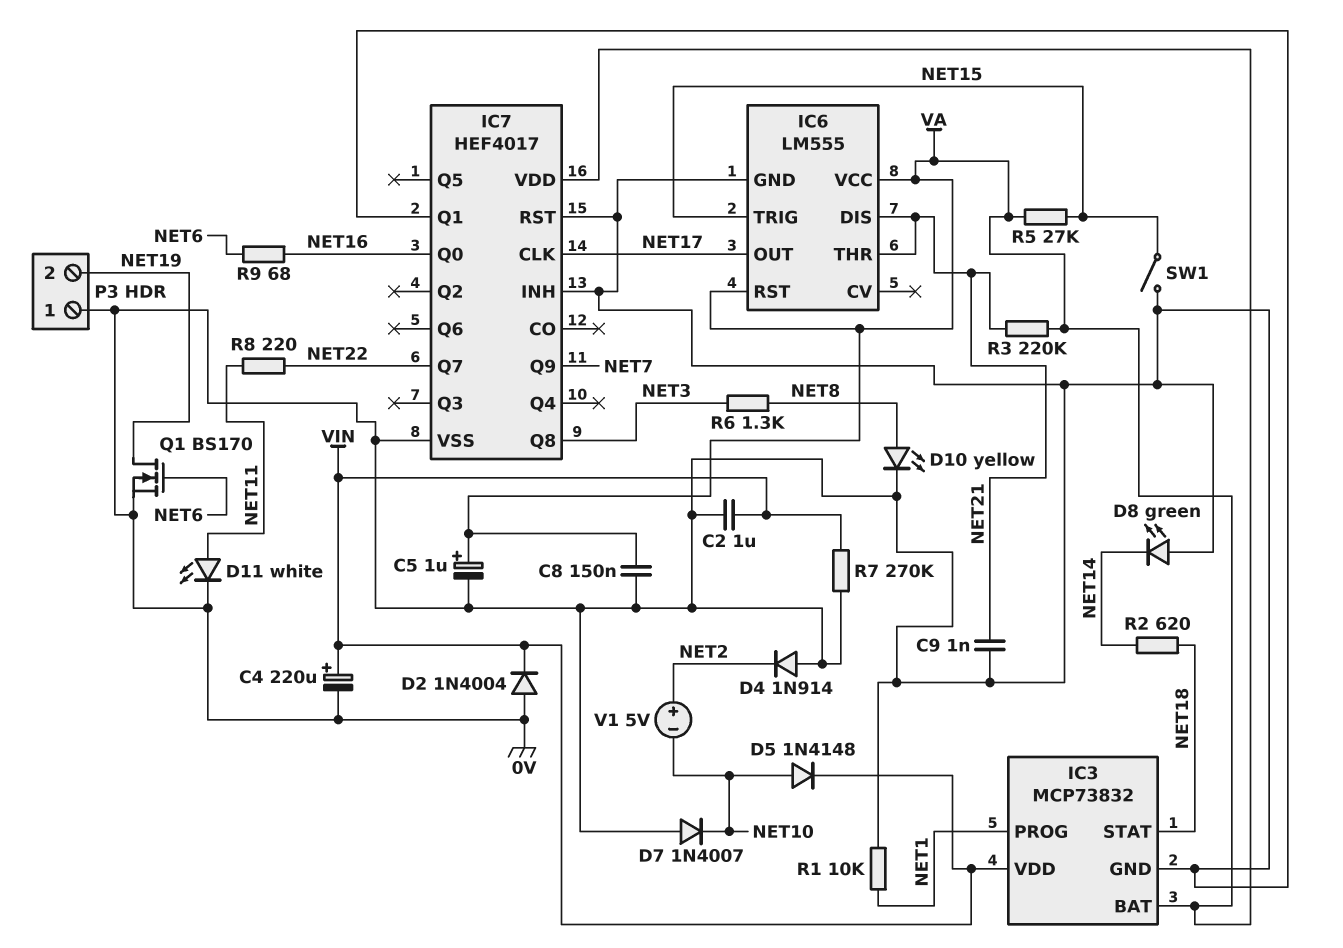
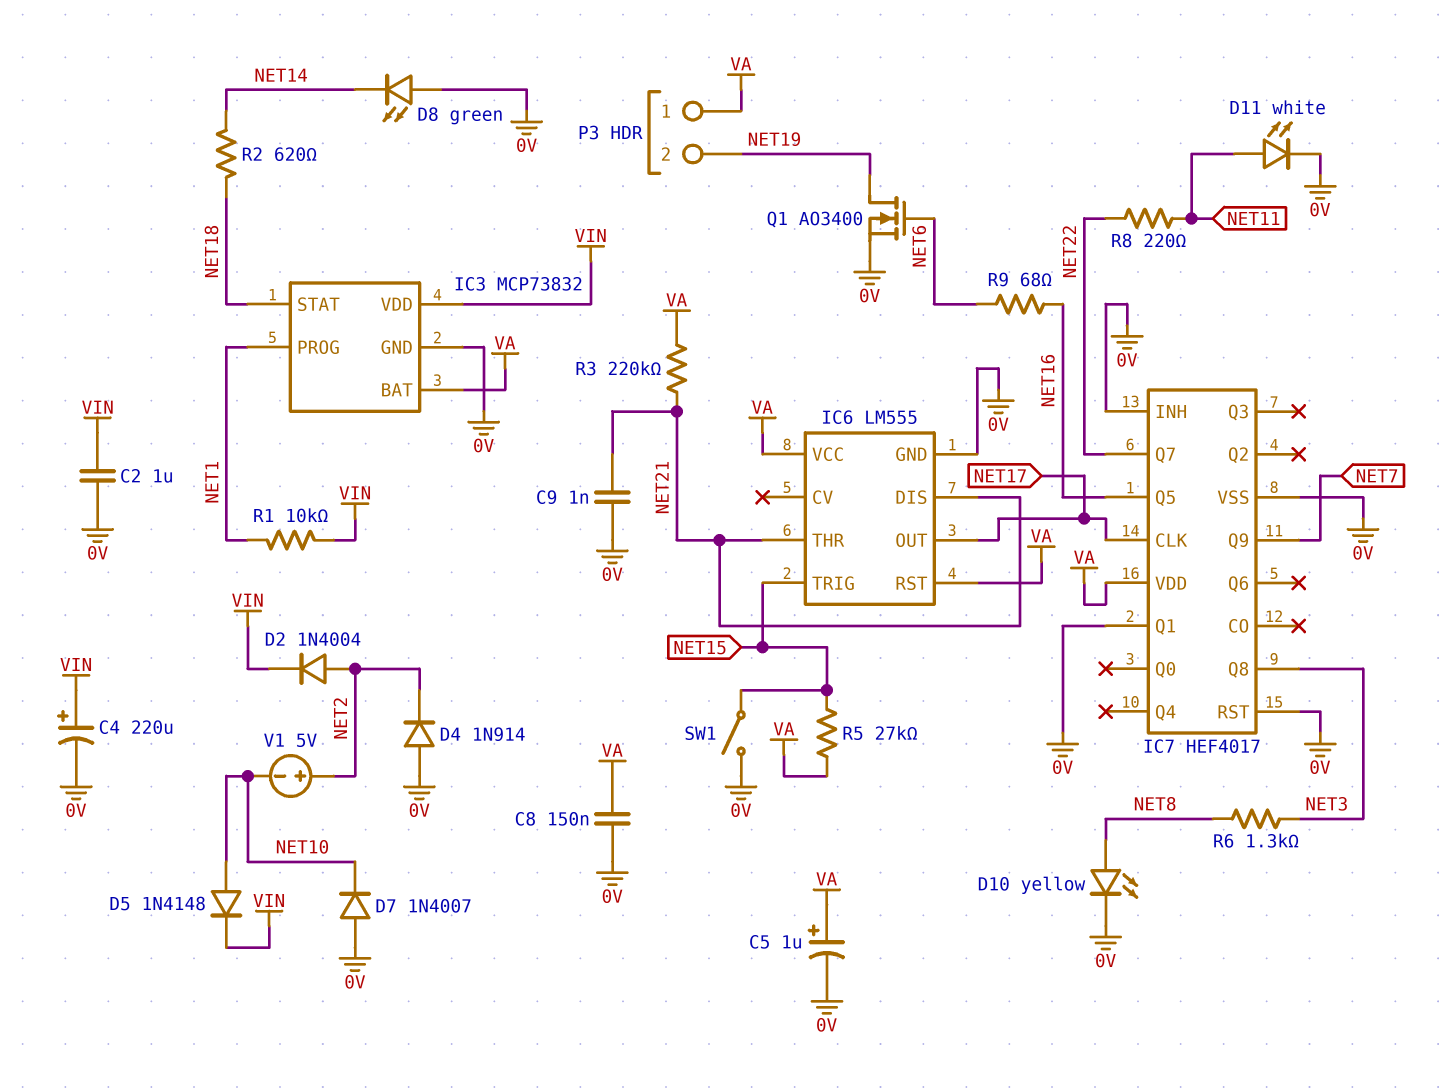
D2: diode 1N4004 (A 0V, K VIN) -> diode 1N4004 (A NET2, K VIN)
IC7 pin Q0: NET16 -> none
IC7 pin Q5: none -> NET16
P3 pin 1: 0V -> VA
Q1: NMOS BS170 (G NET6, D NET19, S 0V) -> NMOS AO3400 (G NET6, D NET19, S 0V)
R1: 10k (0V, NET1) -> 10k (NET1, VIN)
R7: 270k (0V, VIN) -> none

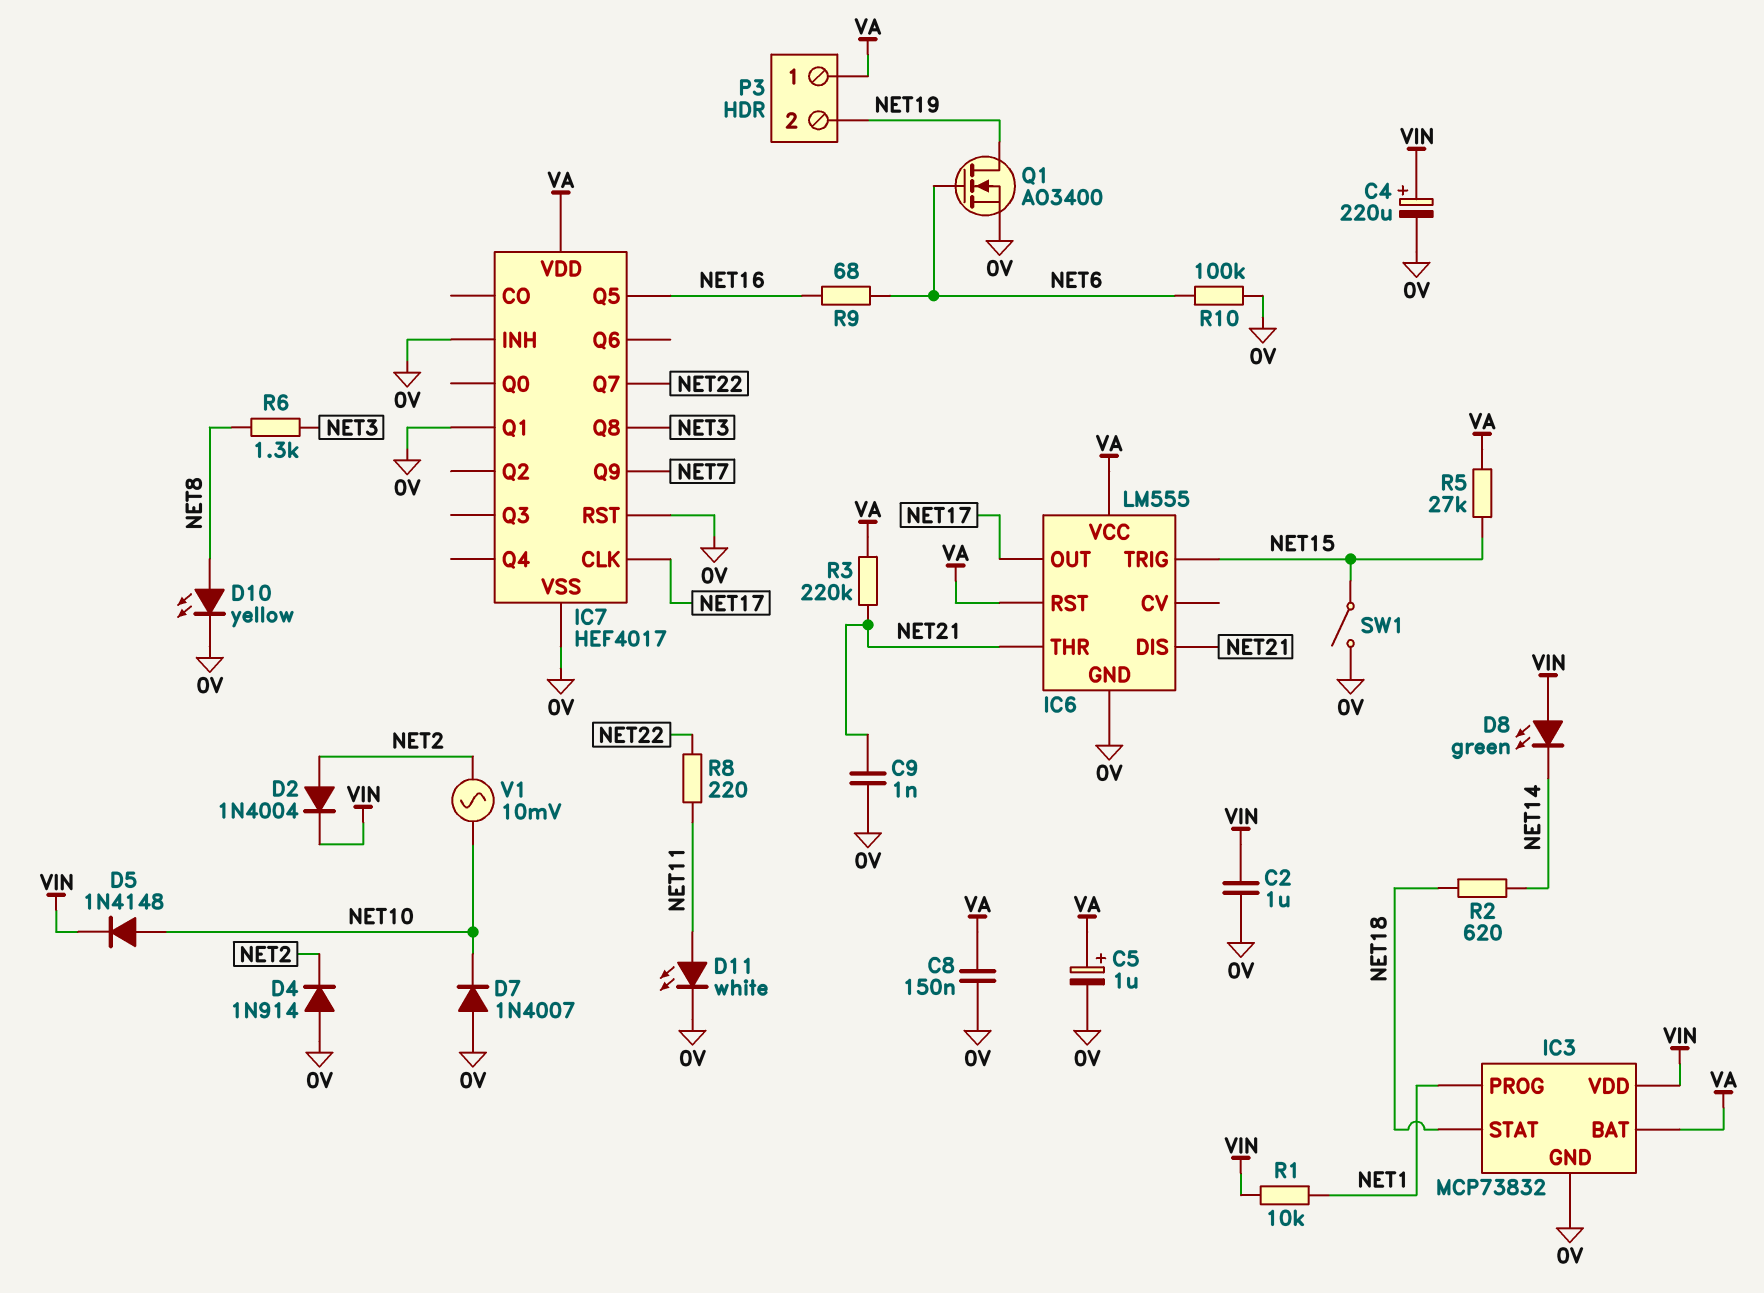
D8: LED green (A 0V, K NET14) -> LED green (A VIN, K NET14)
R10: none -> 100k (0V, NET6)
V1: 5V (plus NET2, minus NET10) -> AC 10mV (NET2, NET10)

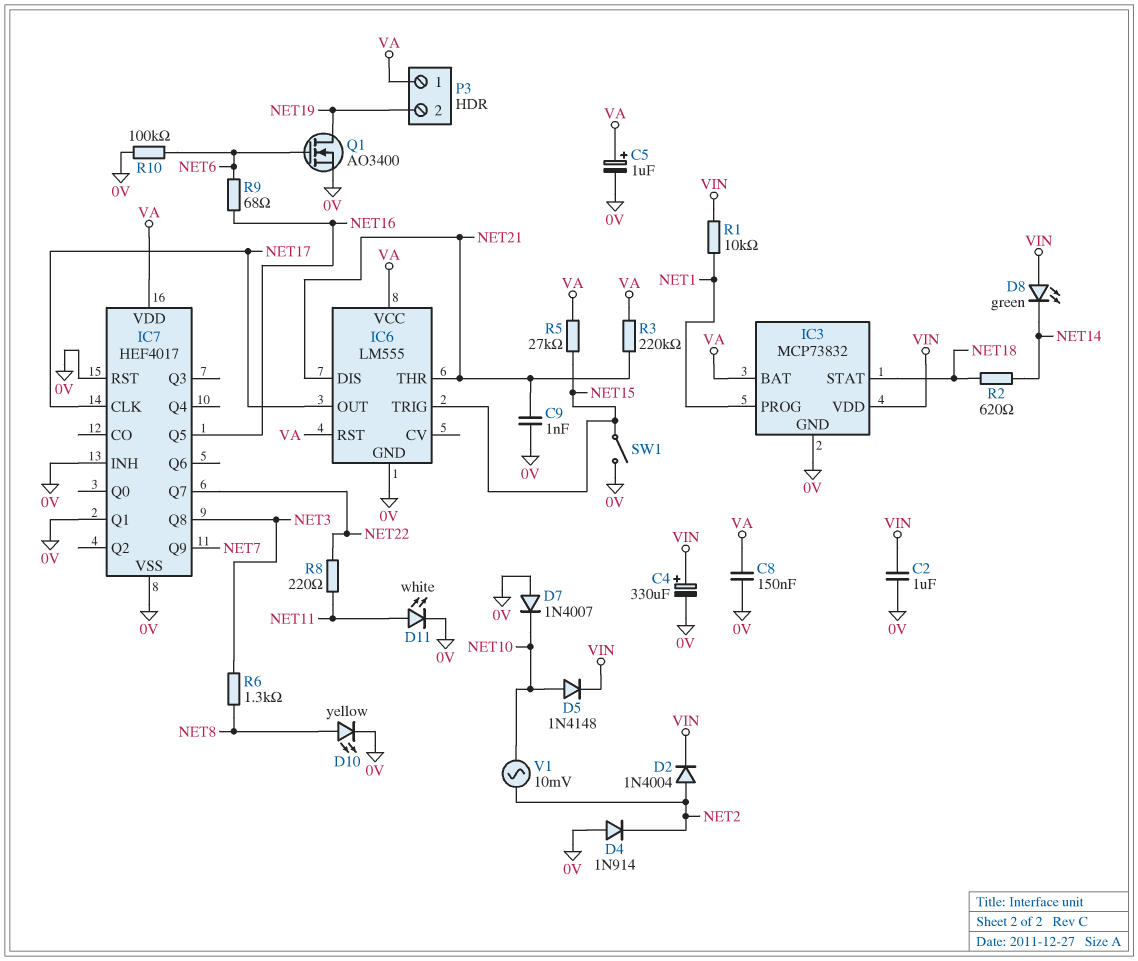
C4: 220uF (plus VIN, minus 0V) -> 330uF (plus VIN, minus 0V)

